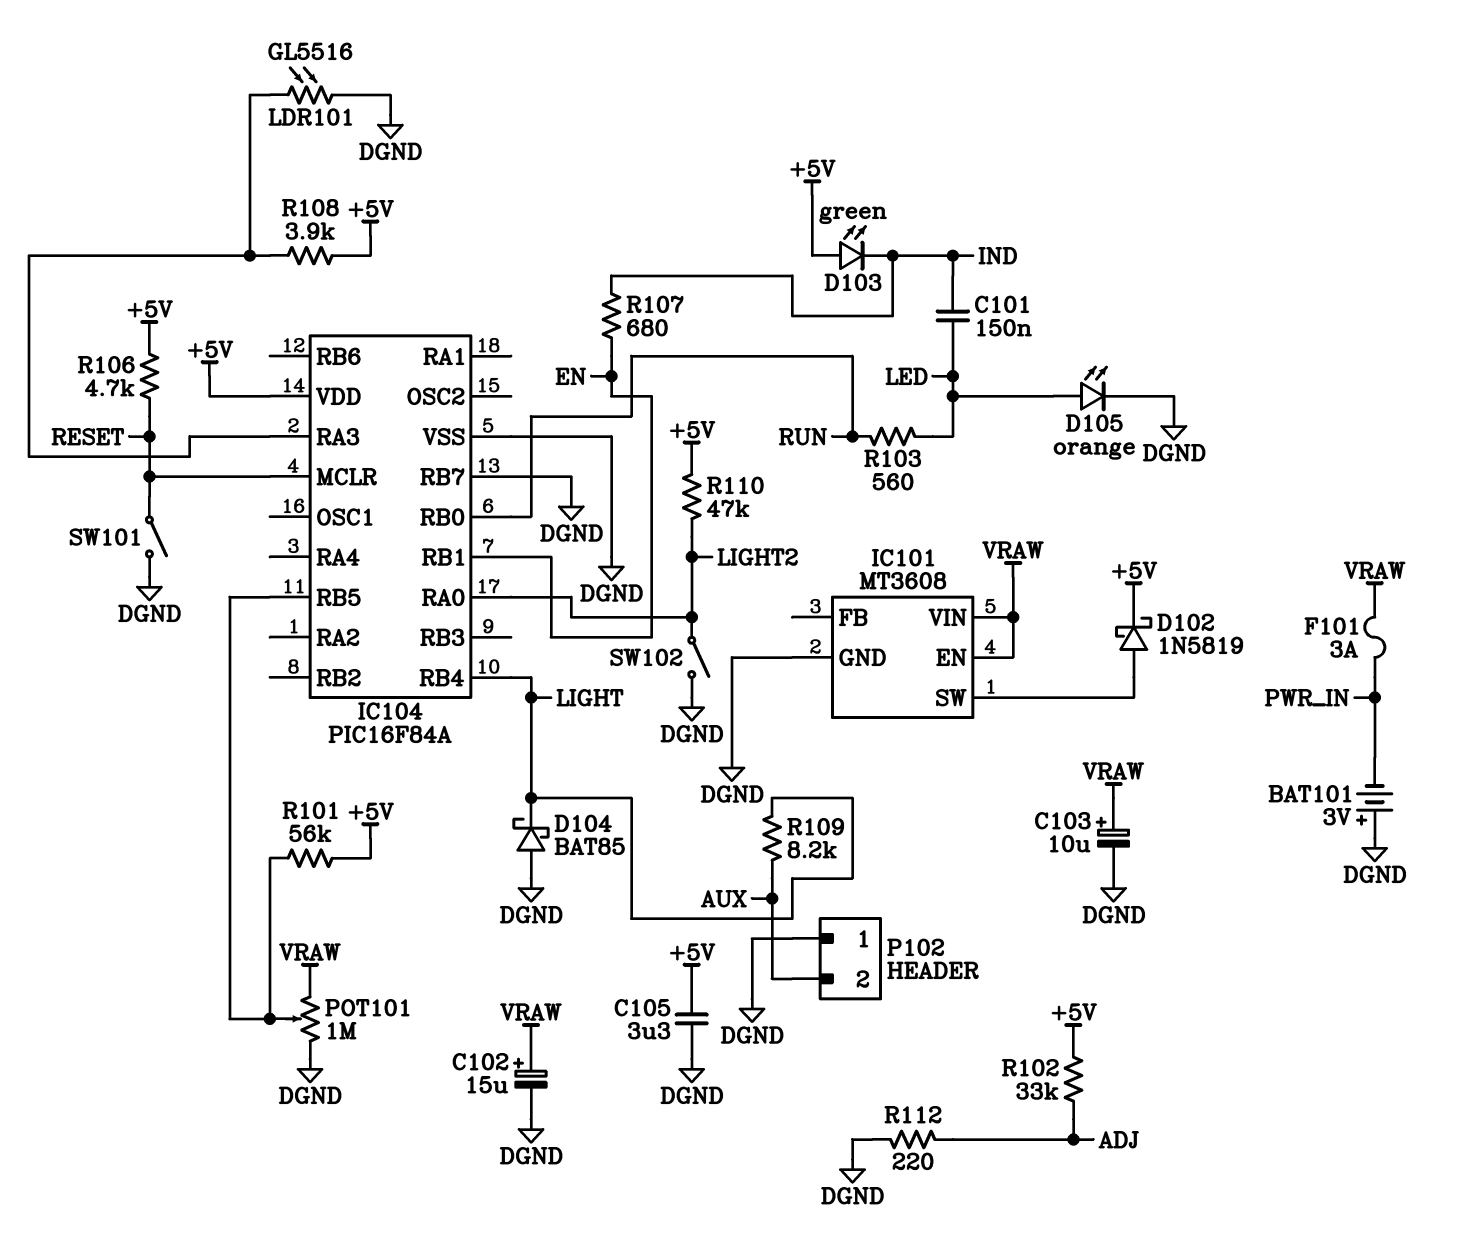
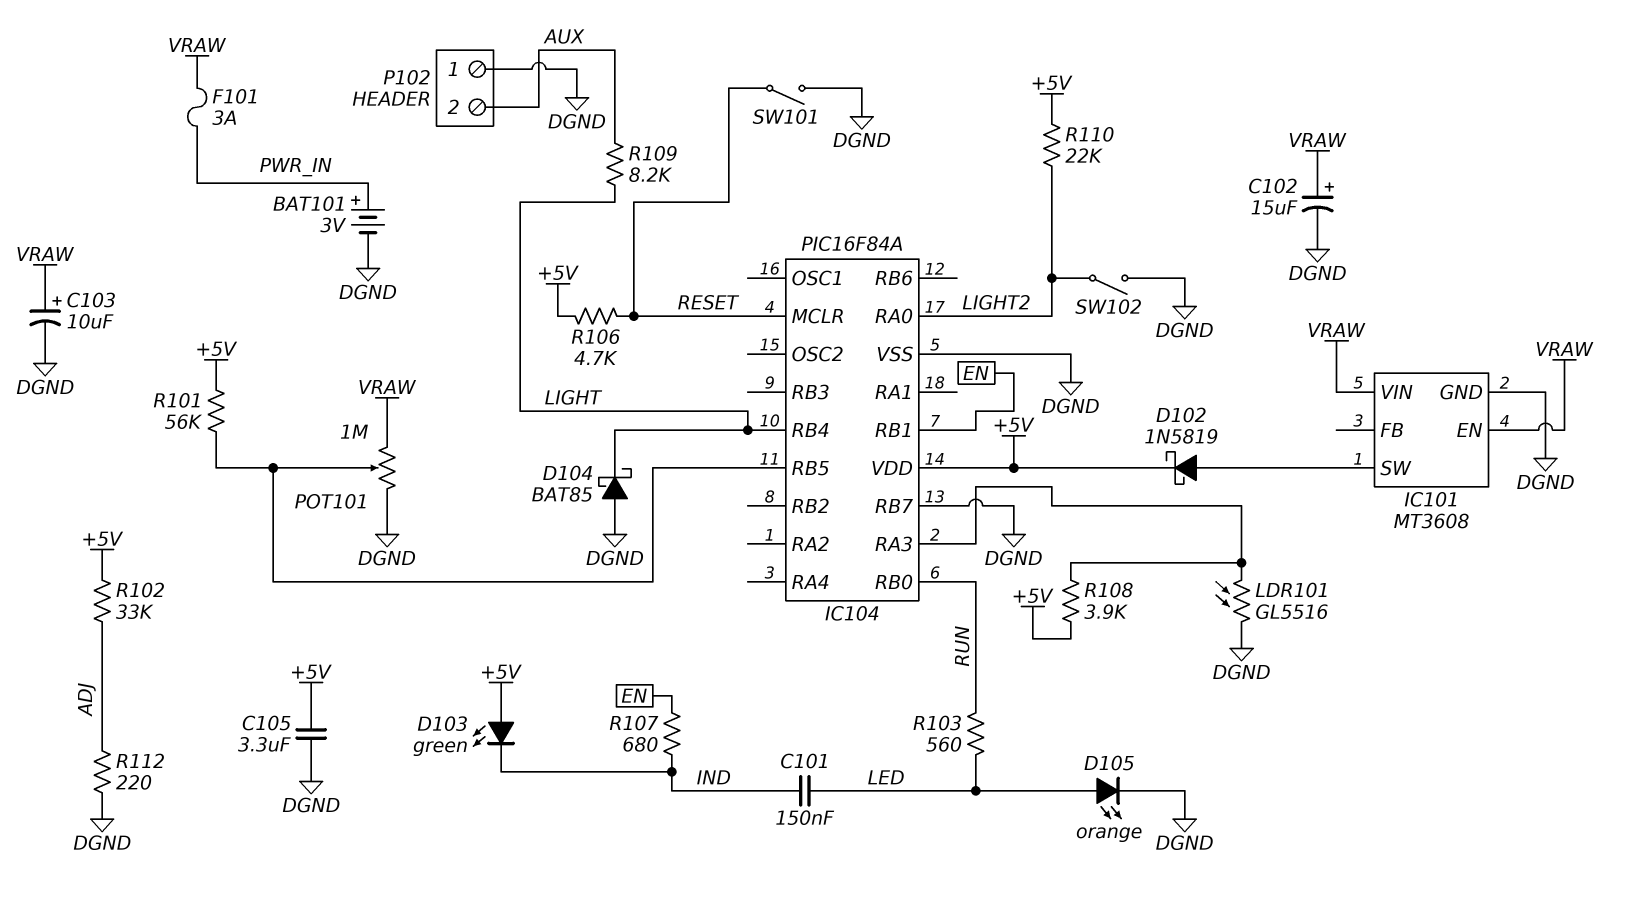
BAT101: 3V (plus DGND, minus PWR_IN) -> 3V (plus PWR_IN, minus DGND)
R110: 47k (+5V, LIGHT2) -> 22k (+5V, LIGHT2)

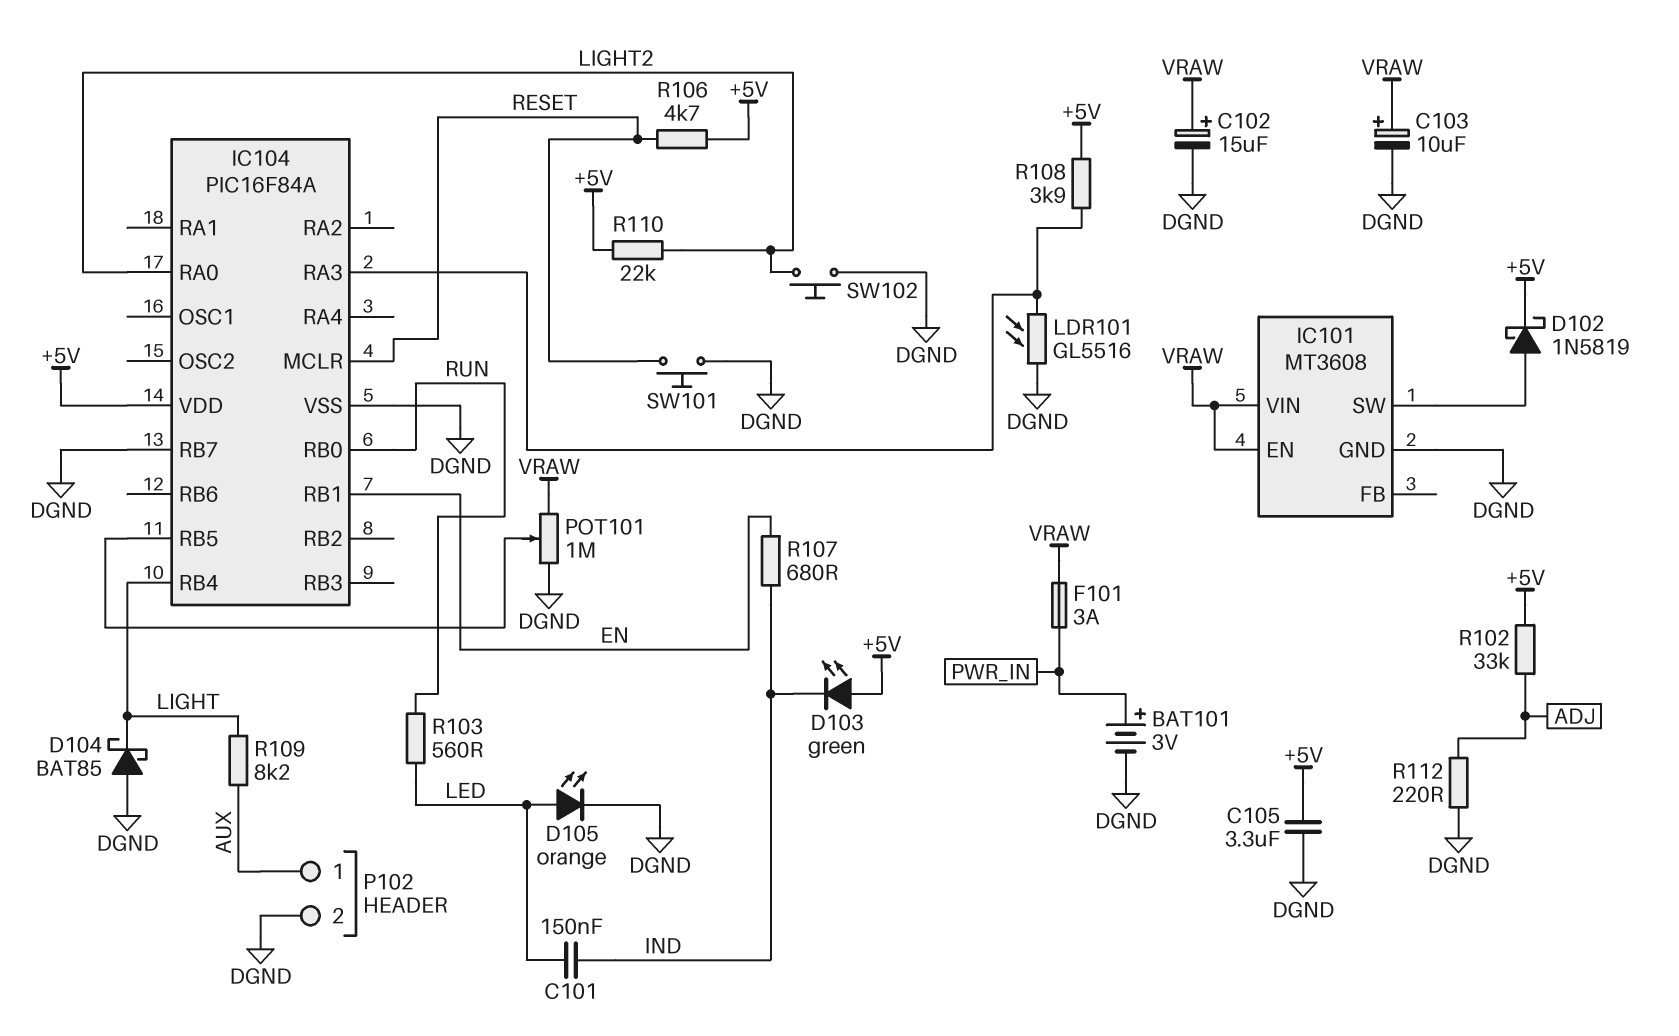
P102 pin 1: DGND -> AUX
P102 pin 2: AUX -> DGND
R101: 56k (+5V, IC104/RB5) -> none
SW101: switch (DGND, RESET) -> button (DGND, RESET)
SW102: switch (DGND, LIGHT2) -> button (DGND, LIGHT2)

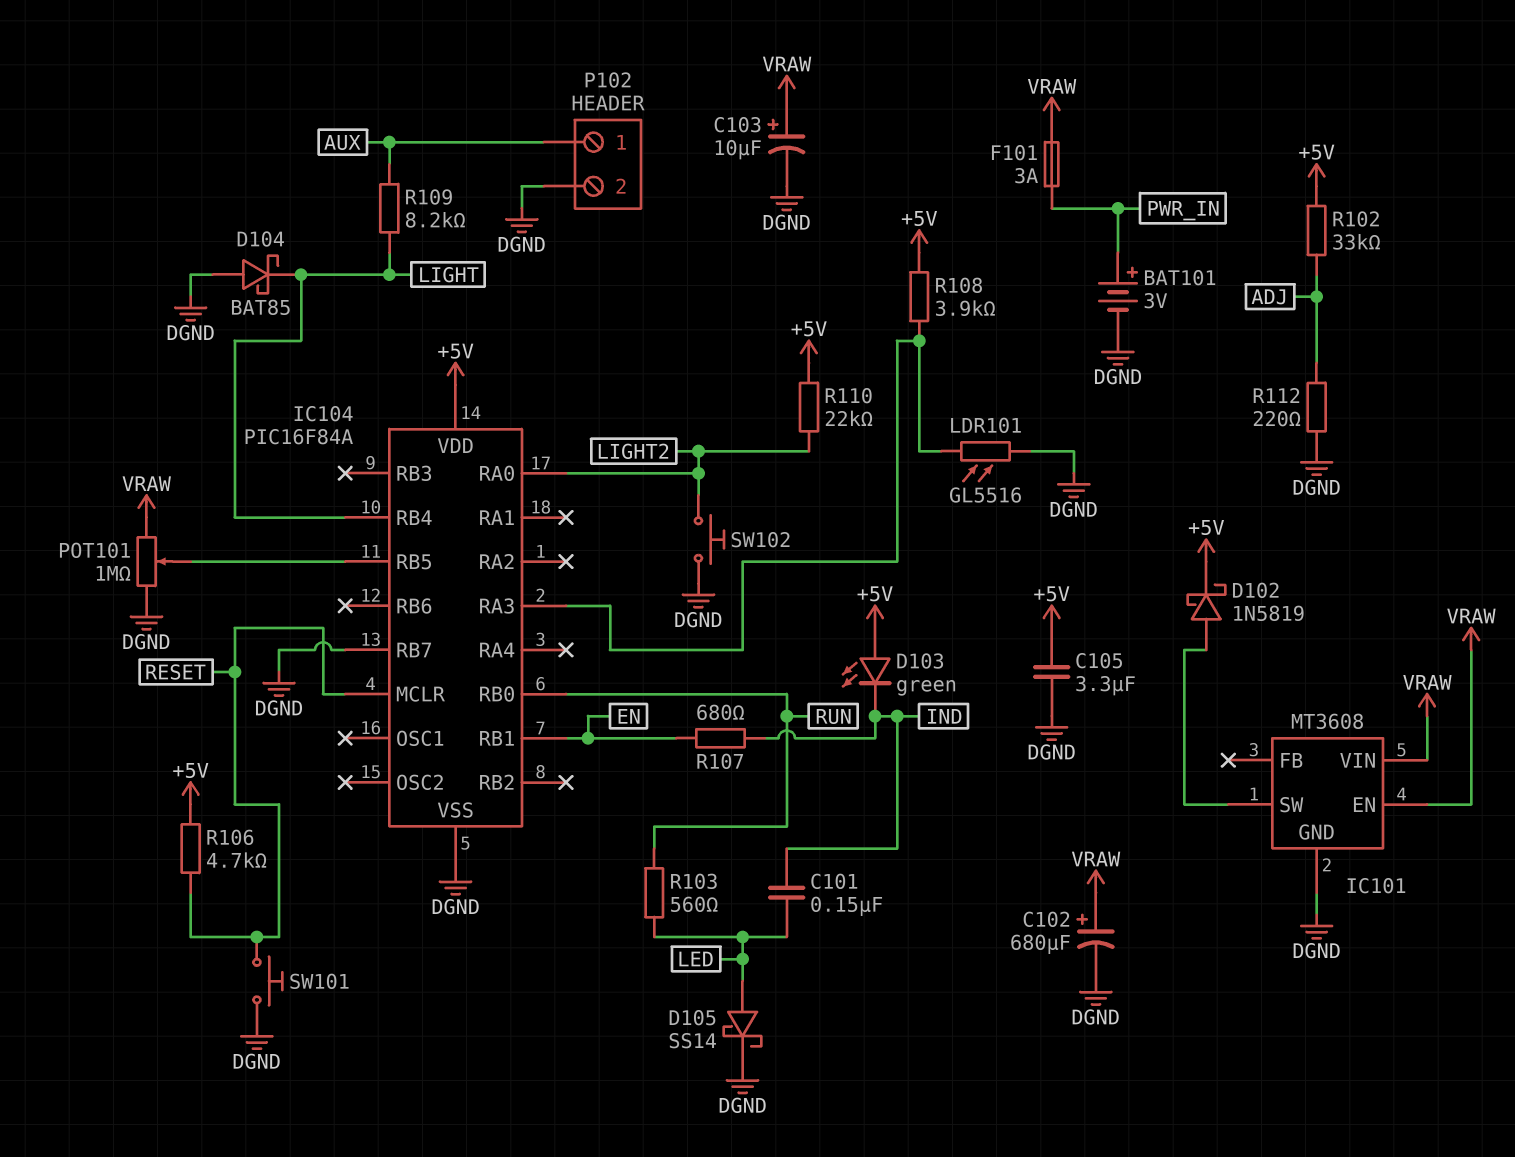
C102: 15uF (plus VRAW, minus DGND) -> 680uF (plus VRAW, minus DGND)
D105: LED orange (A LED, K DGND) -> schottky SS14 (A LED, K DGND)

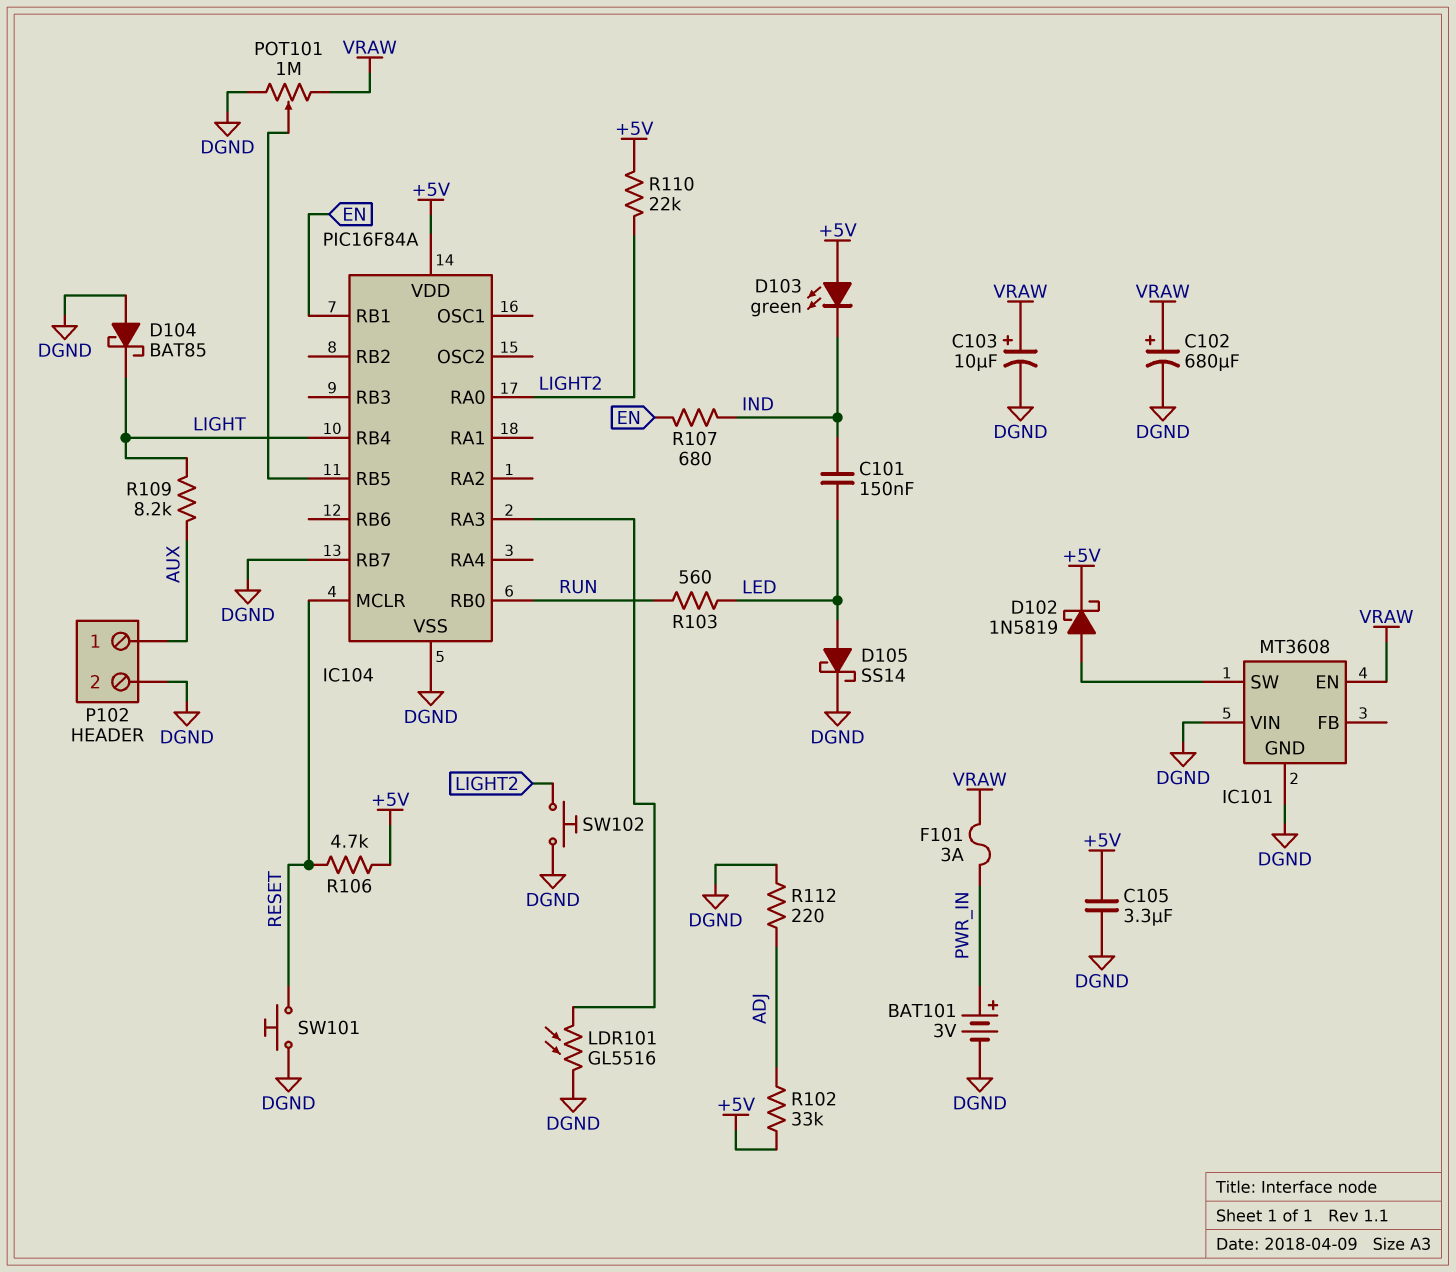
IC101 pin VIN: VRAW -> DGND
R108: 3.9k (+5V, IC104/RA3) -> none

